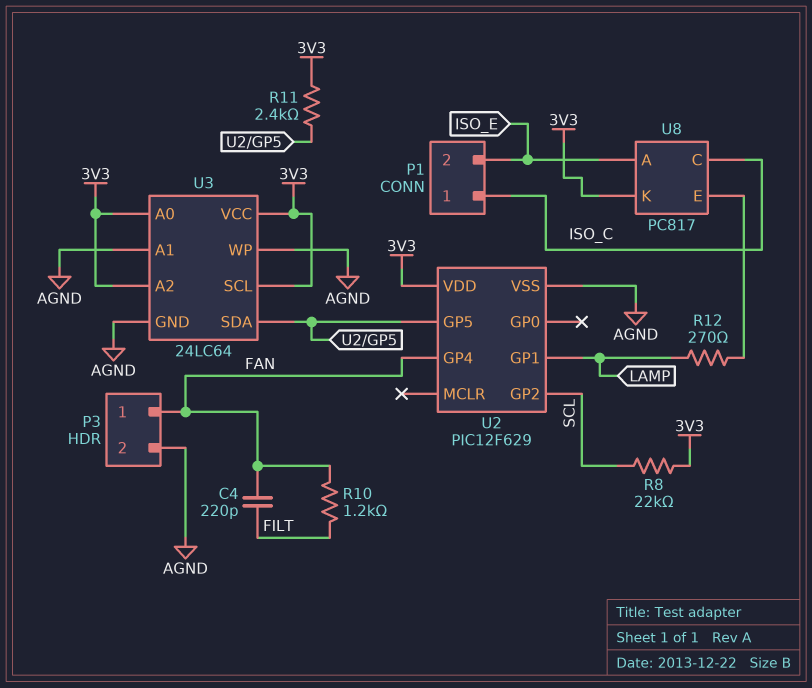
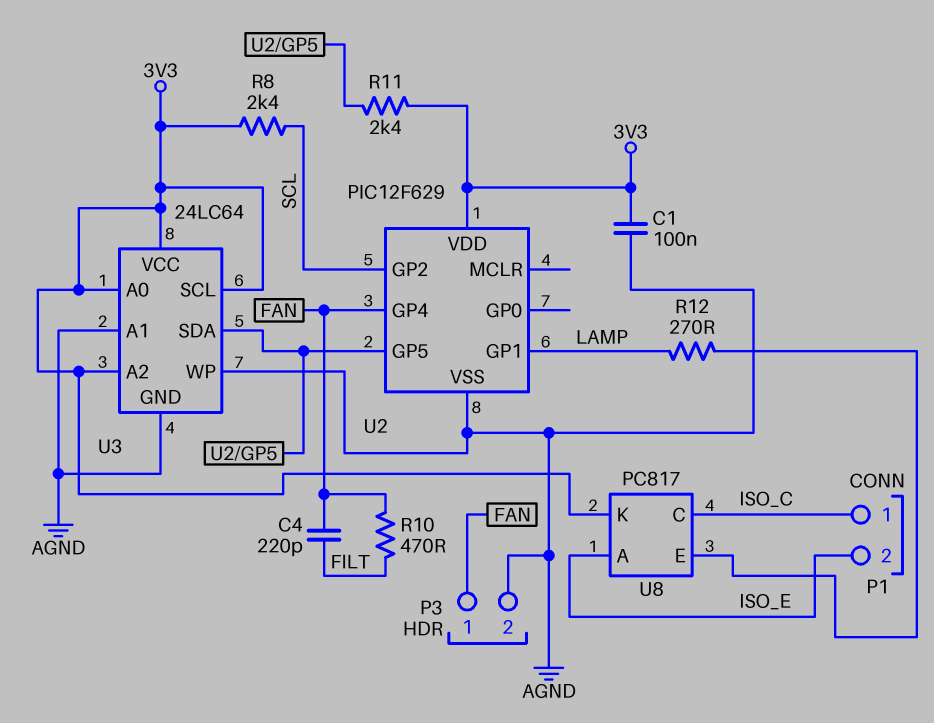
C1: none -> 100nF (3V3, AGND)
R8: 22k (3V3, SCL) -> 2.4k (3V3, SCL)
R10: 1.2k (FAN, FILT) -> 470 (FAN, FILT)

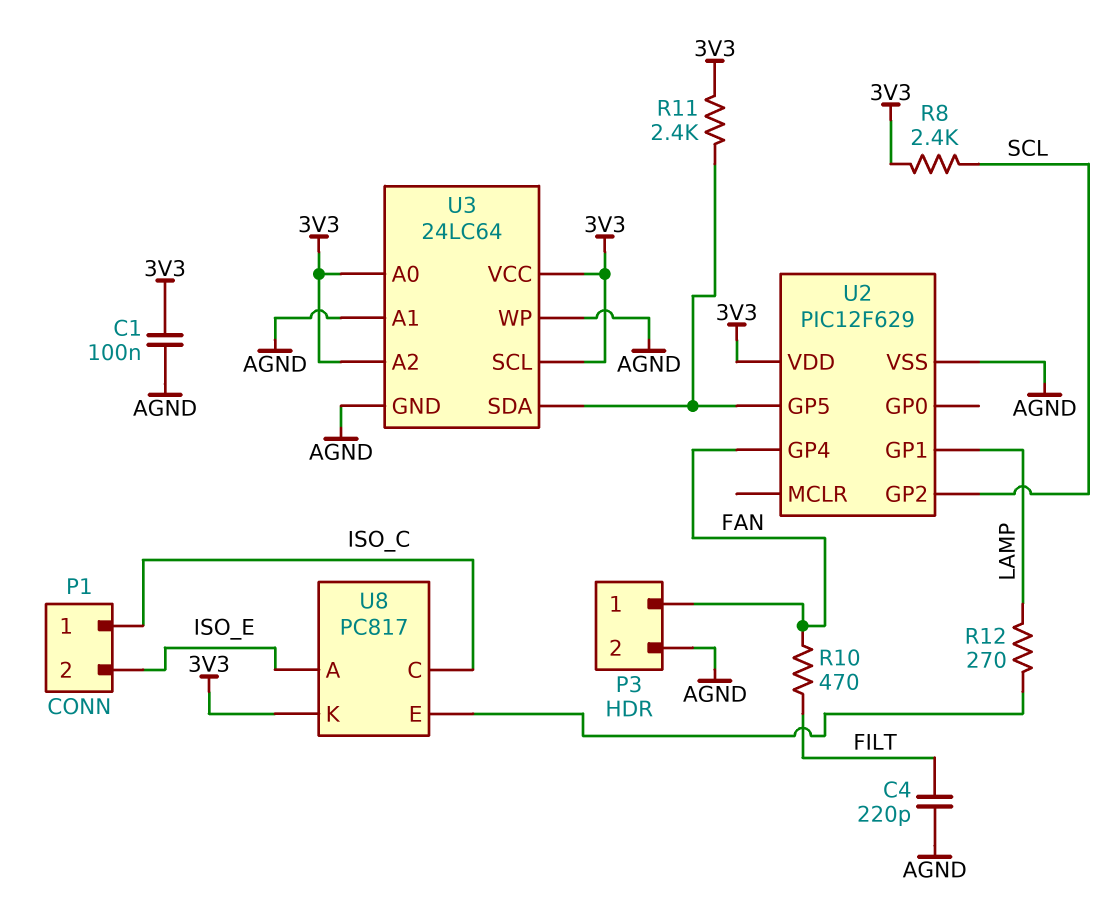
C4: 220pF (FAN, FILT) -> 220pF (AGND, FILT)

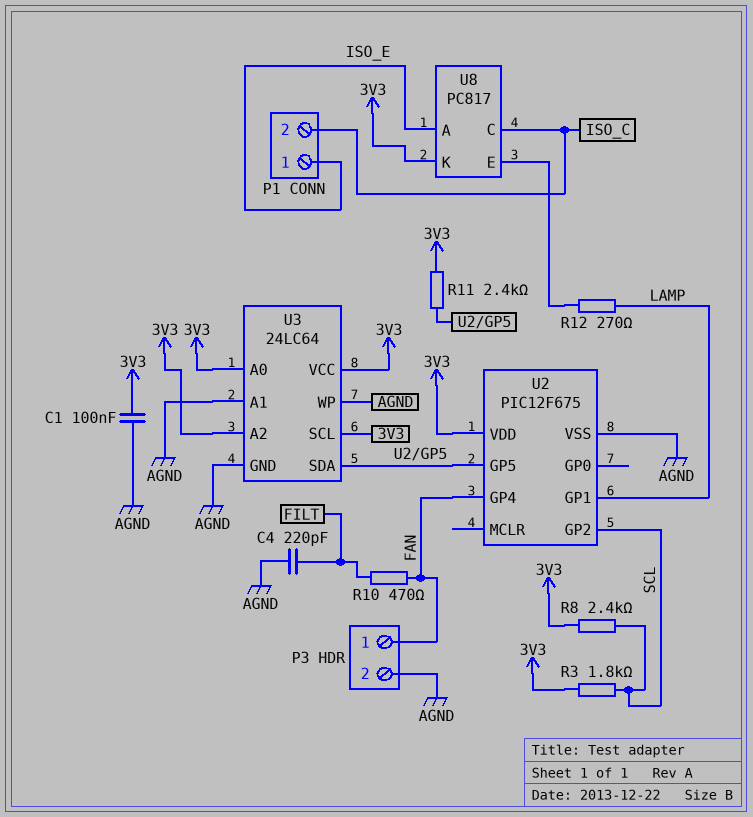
P1 pin 1: ISO_C -> ISO_E
P1 pin 2: ISO_E -> ISO_C
R3: none -> 1.8k (3V3, SCL)
U2: PIC12F629 -> PIC12F675

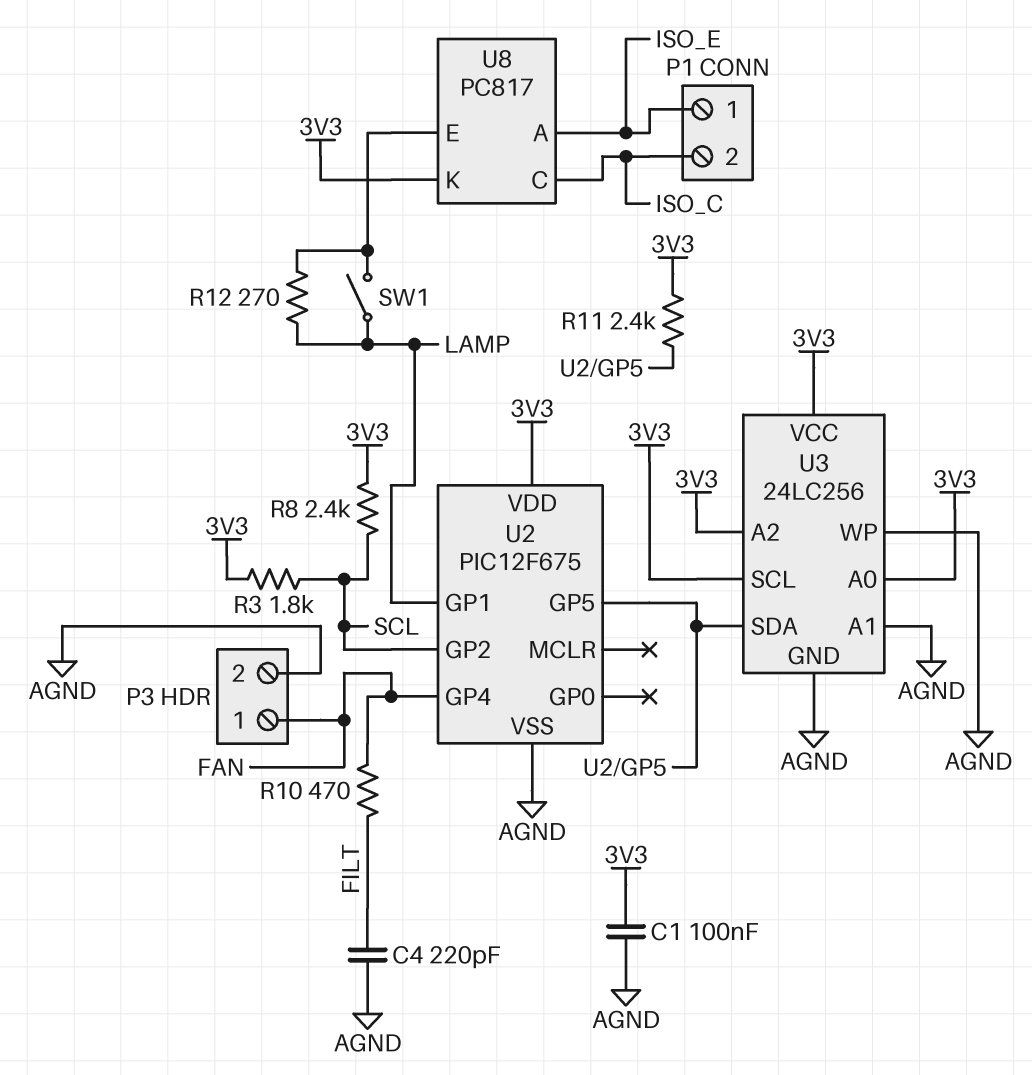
SW1: none -> switch (LAMP, U8/E)
U3: 24LC64 -> 24LC256

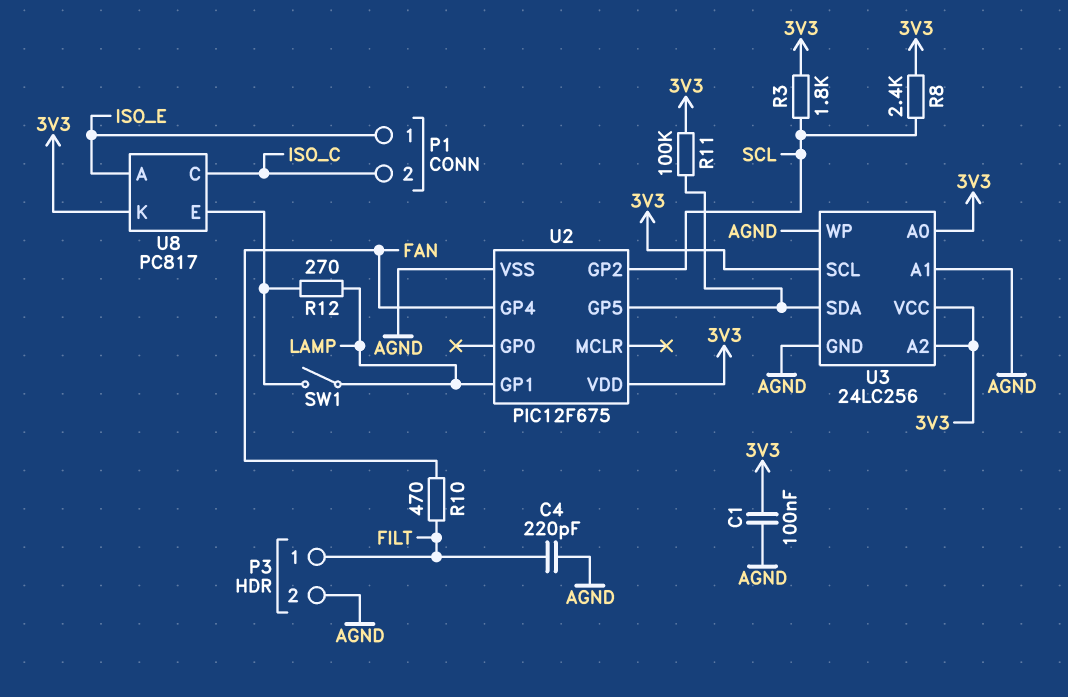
P3 pin 1: FAN -> FILT
R11: 2.4k (3V3, U2/GP5) -> 100k (3V3, U2/GP5)

